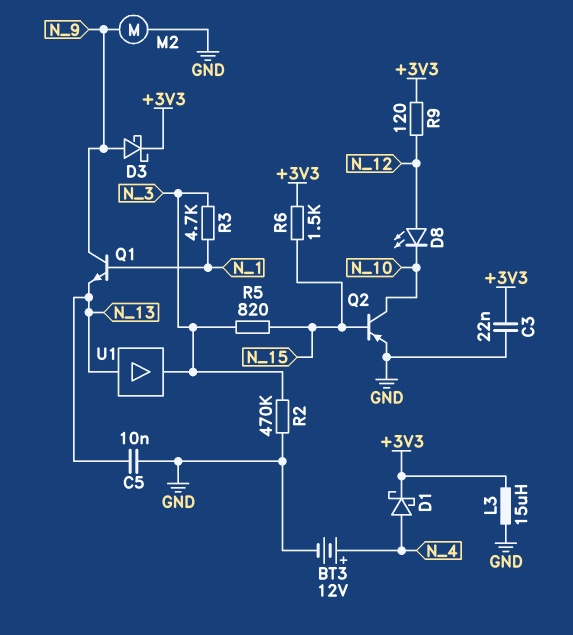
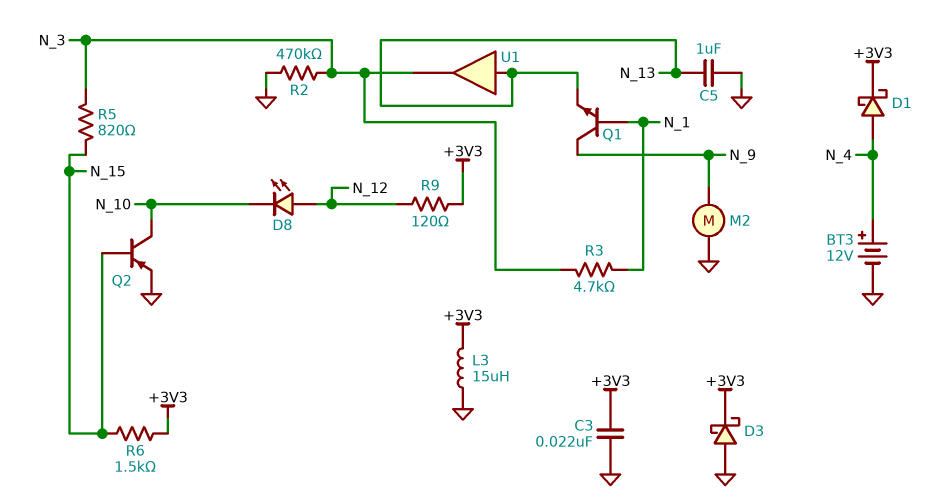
C5: 10nF (GND, N_13) -> 1uF (GND, N_13)
D3: schottky (A N_9, K +3V3) -> schottky (A GND, K +3V3)

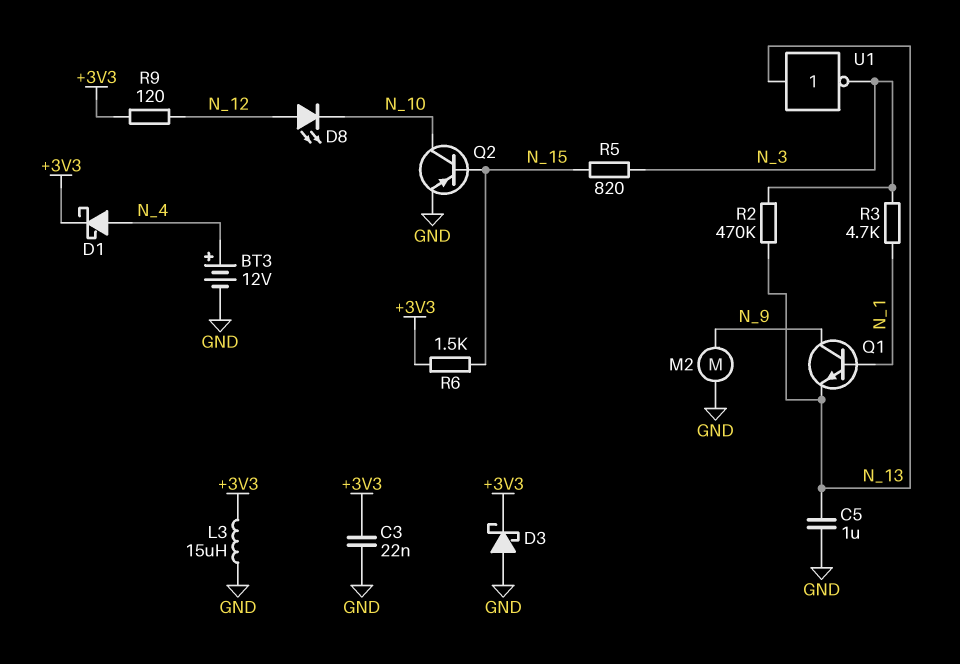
R2: 470k (GND, N_3) -> 470k (N_3, N_13)
U1: buffer (in N_13, out N_3) -> NOT (in N_13, out N_3)

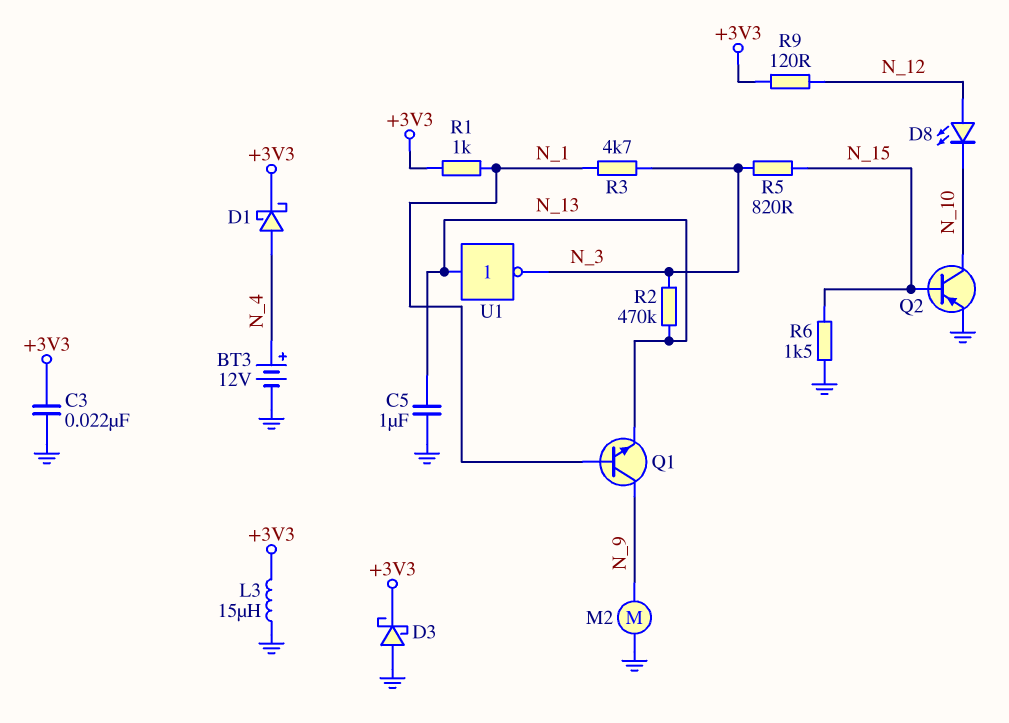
R1: none -> 1k (+3V3, N_1)
R6: 1.5k (+3V3, N_15) -> 1.5k (GND, N_15)

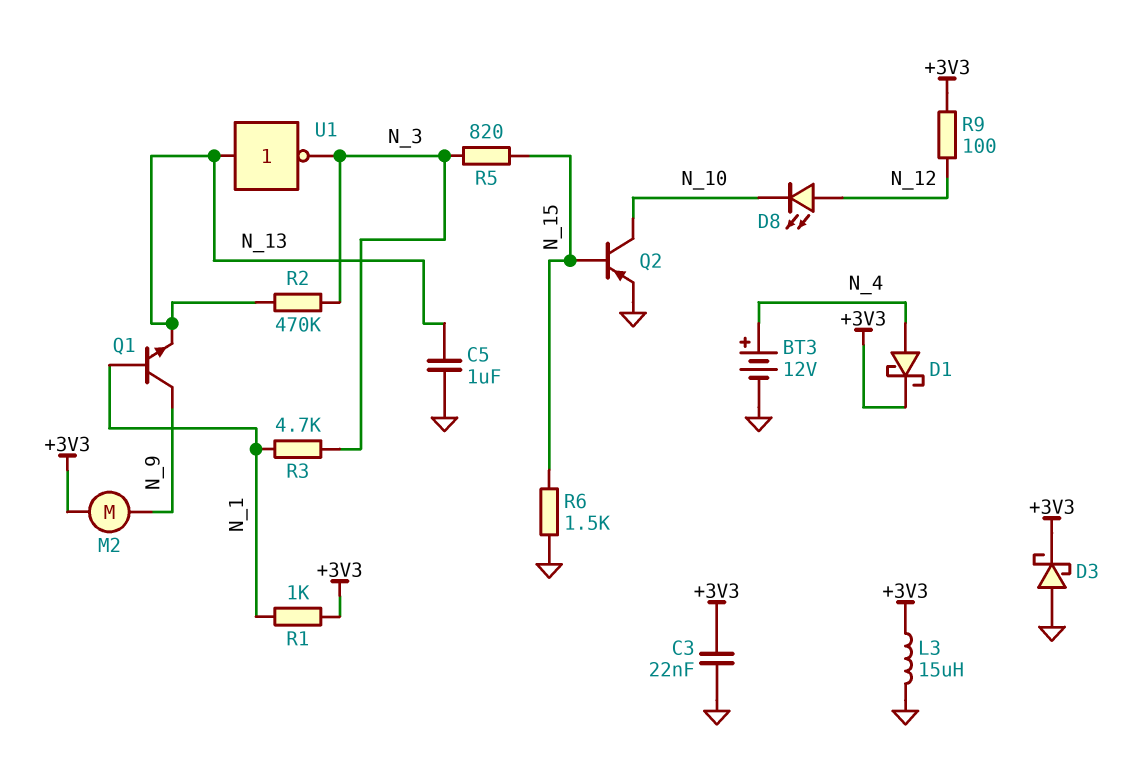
M2: motor (GND, N_9) -> motor (+3V3, N_9)
R9: 120 (+3V3, N_12) -> 100 (+3V3, N_12)

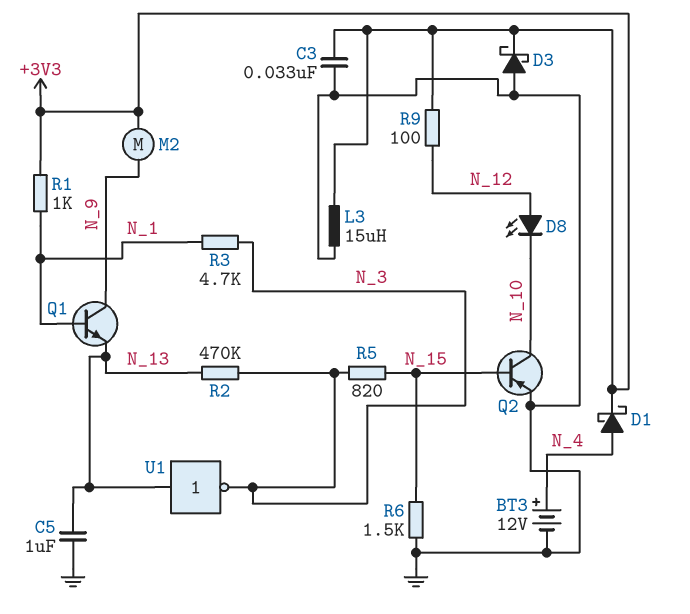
C3: 22nF (+3V3, GND) -> 33nF (+3V3, GND)

